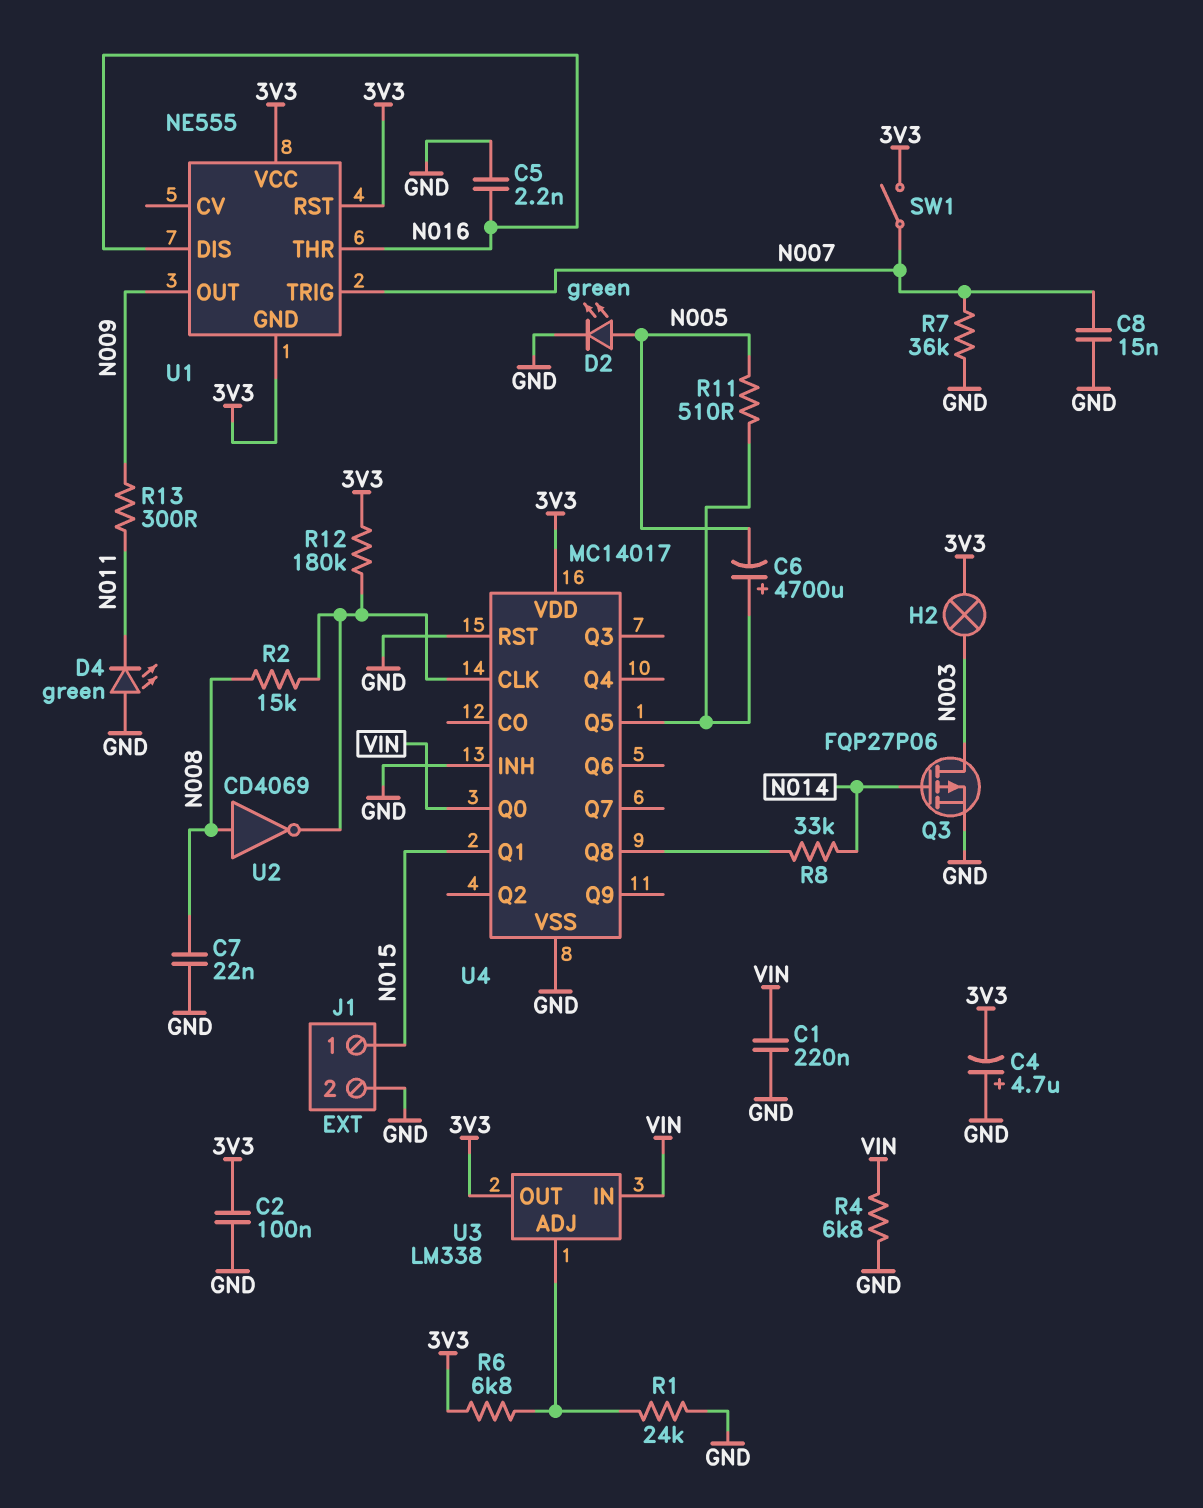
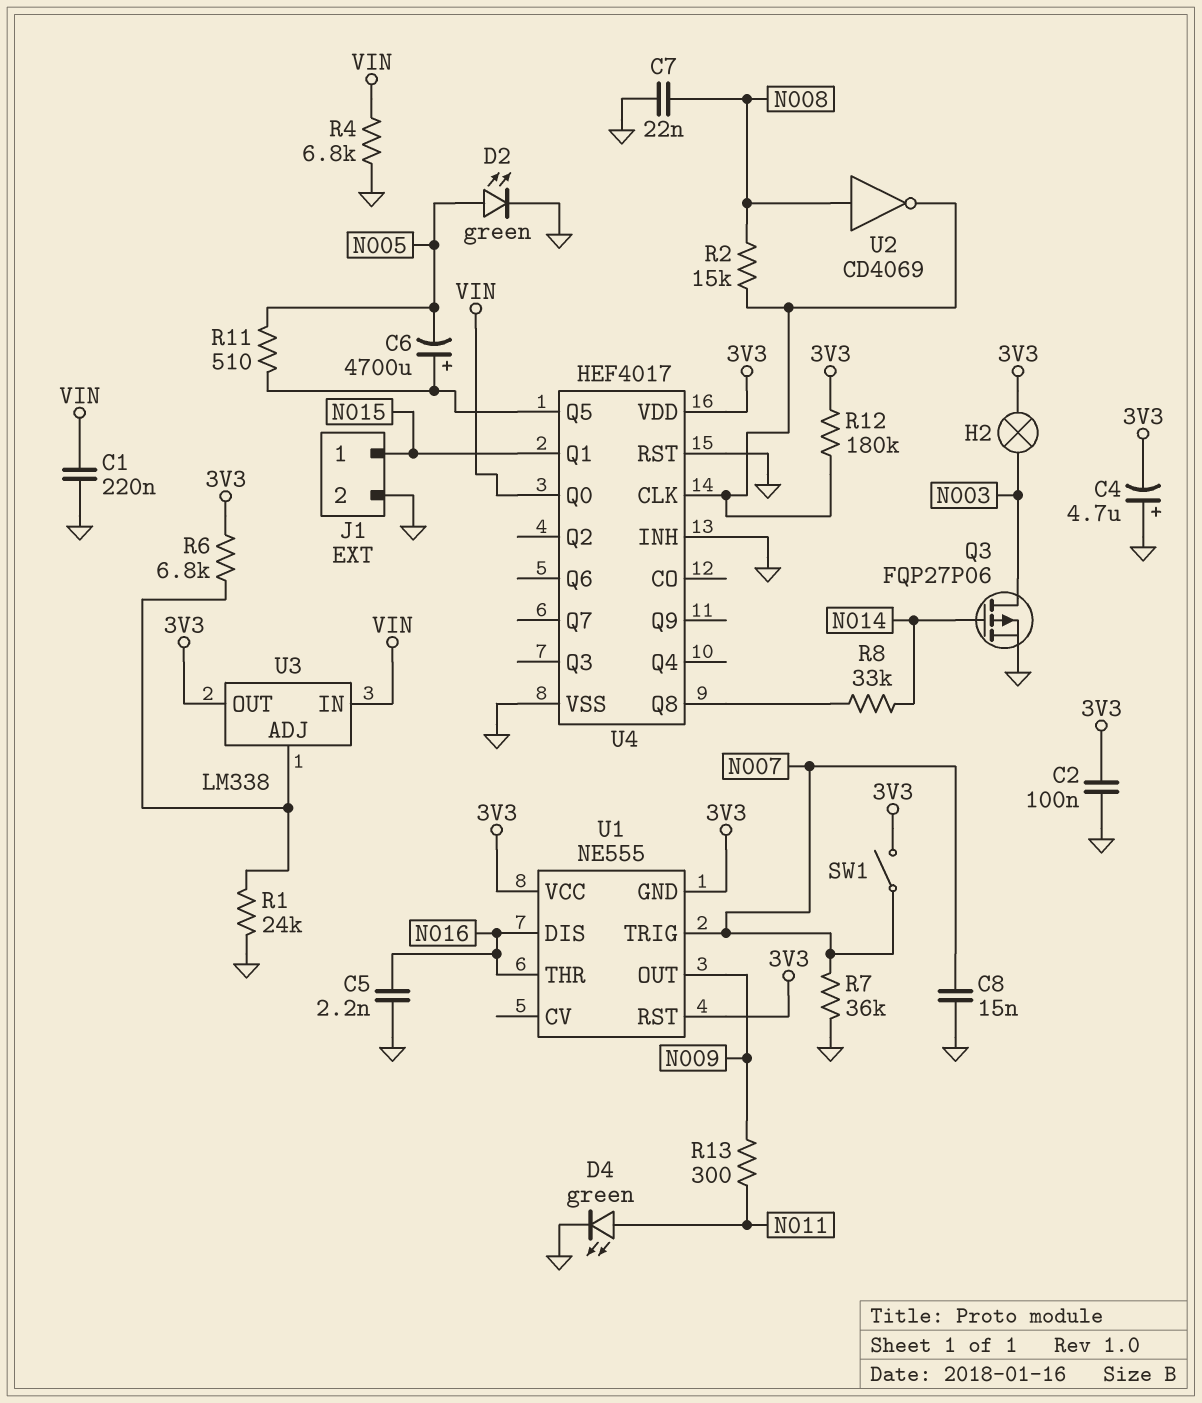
D4: LED green (A GND, K N011) -> LED green (A N011, K GND)
U4: MC14017 -> HEF4017

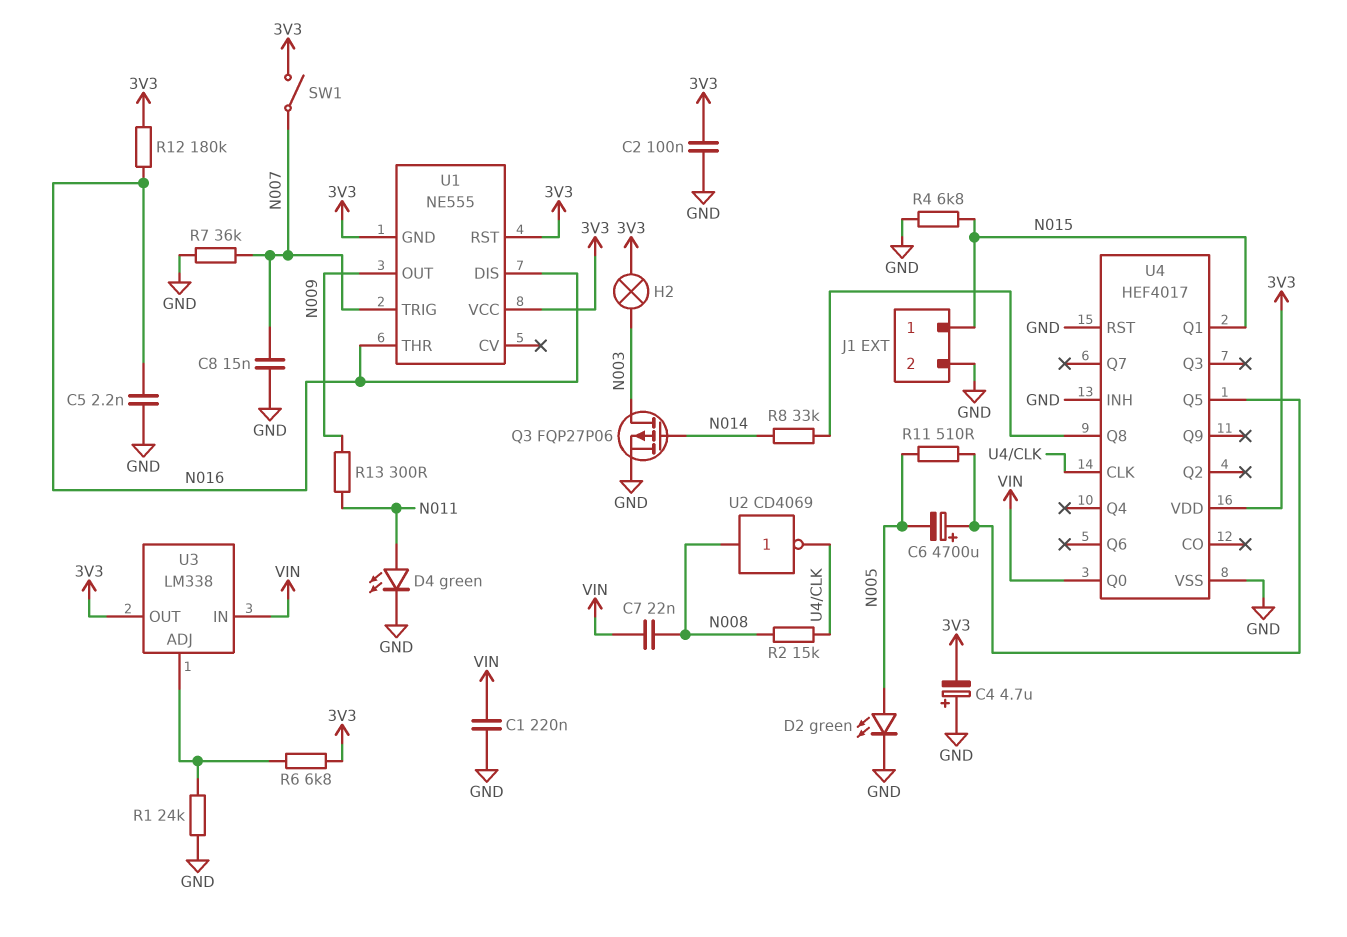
C7: 22nF (GND, N008) -> 22nF (N008, VIN)
R4: 6.8k (GND, VIN) -> 6.8k (GND, N015)
R12: 180k (3V3, U4/CLK) -> 180k (3V3, N016)

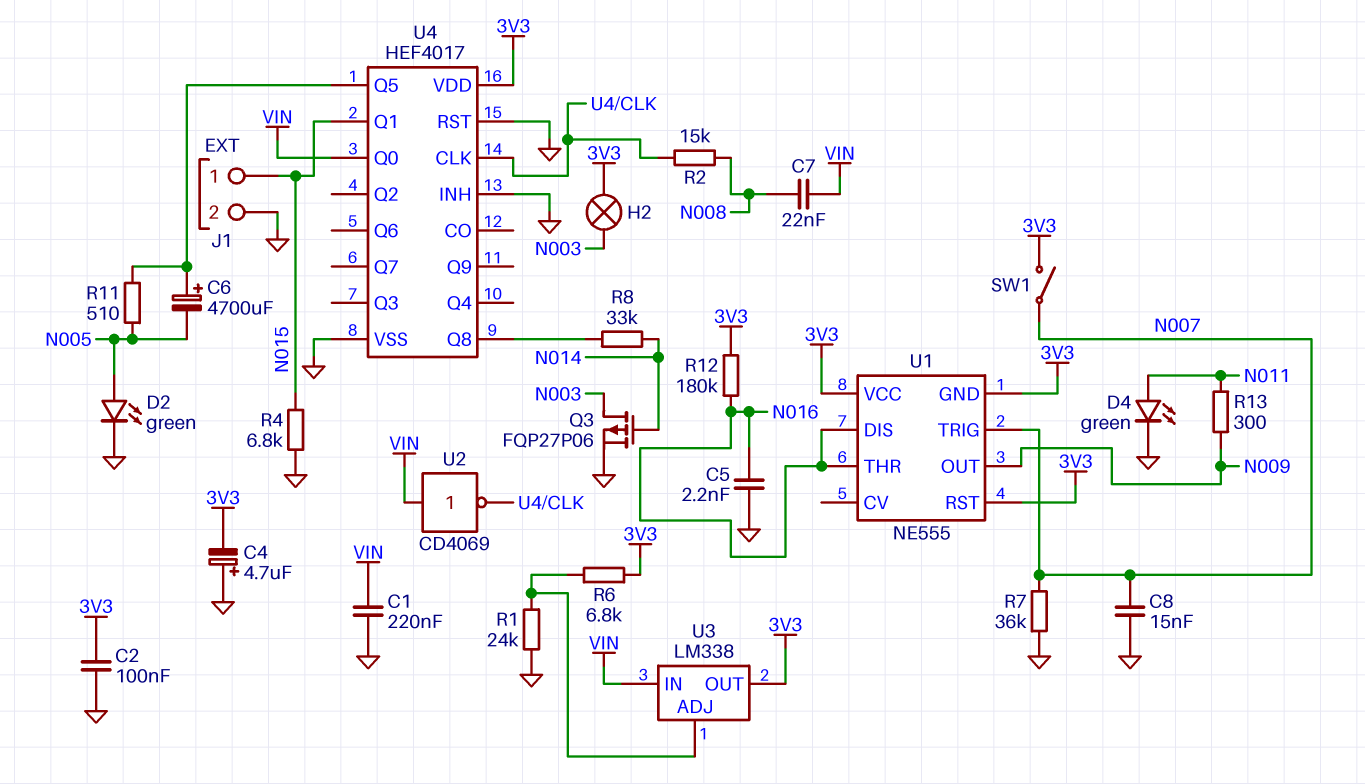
U2: NOT CD4069 (in N008, out U4/CLK) -> NOT CD4069 (in VIN, out U4/CLK)

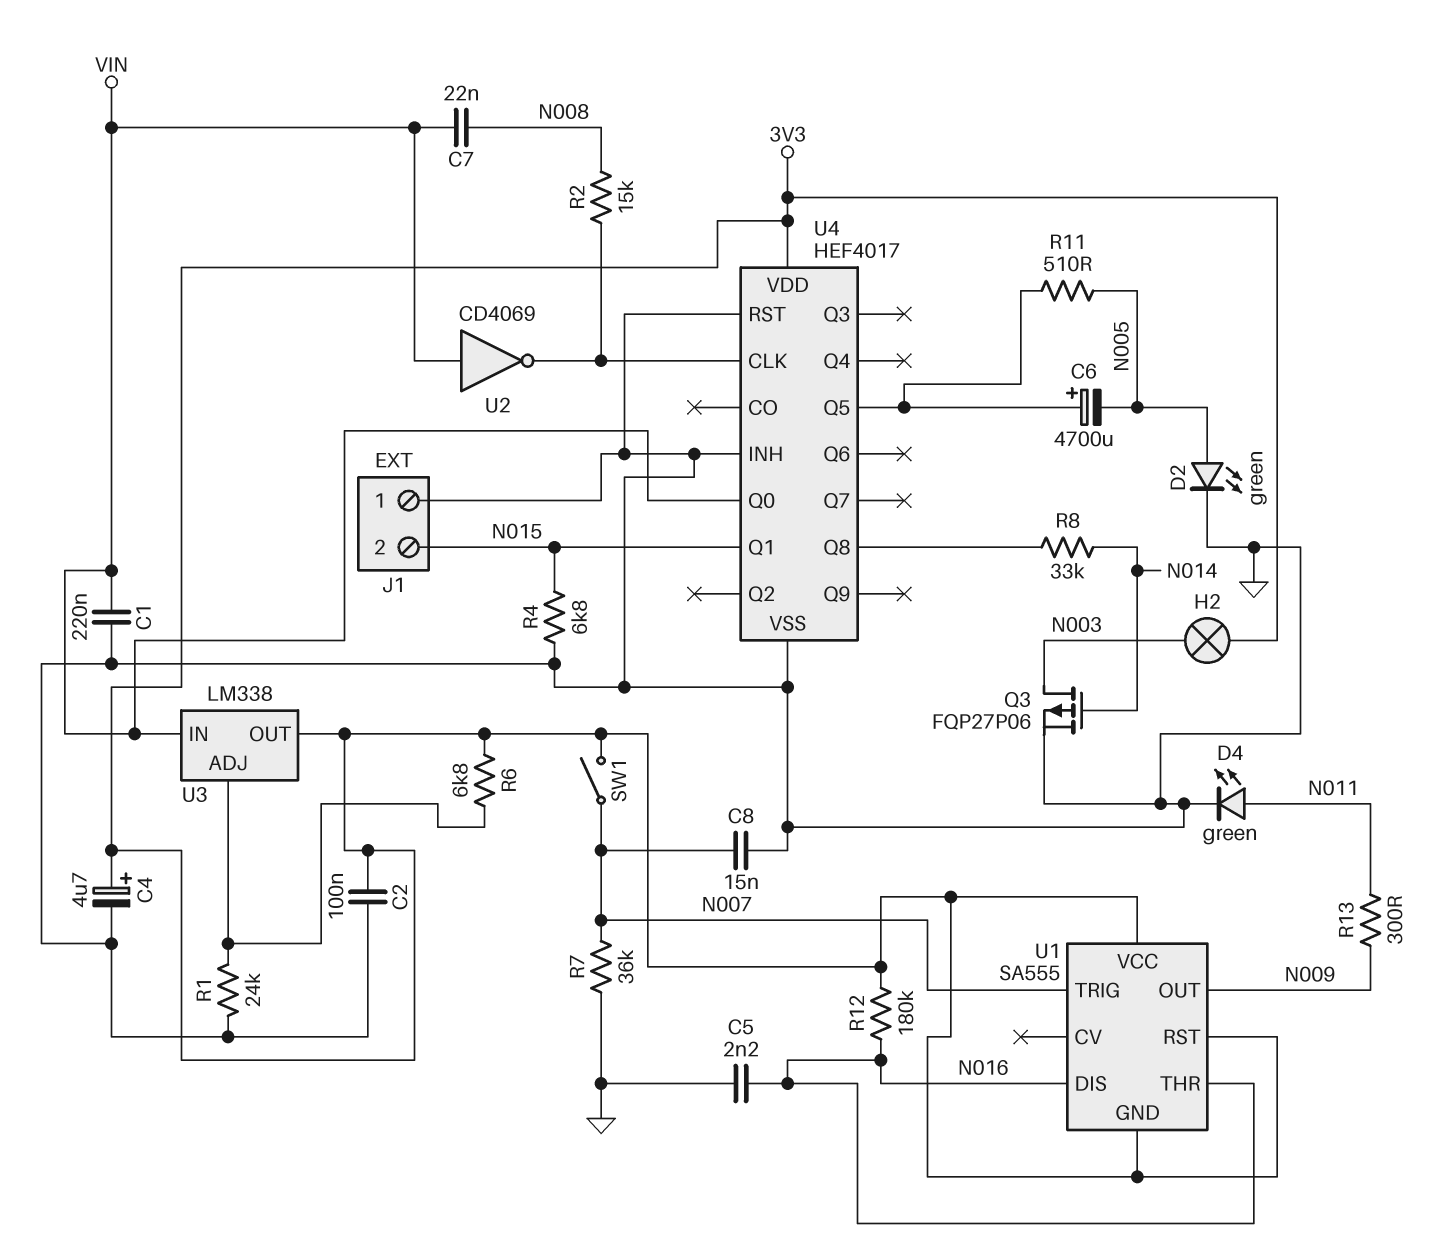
C4: 4.7uF (plus GND, minus 3V3) -> 4.7uF (plus 3V3, minus GND)
J1 pin 1: N015 -> GND
J1 pin 2: GND -> N015
U1: NE555 -> SA555

